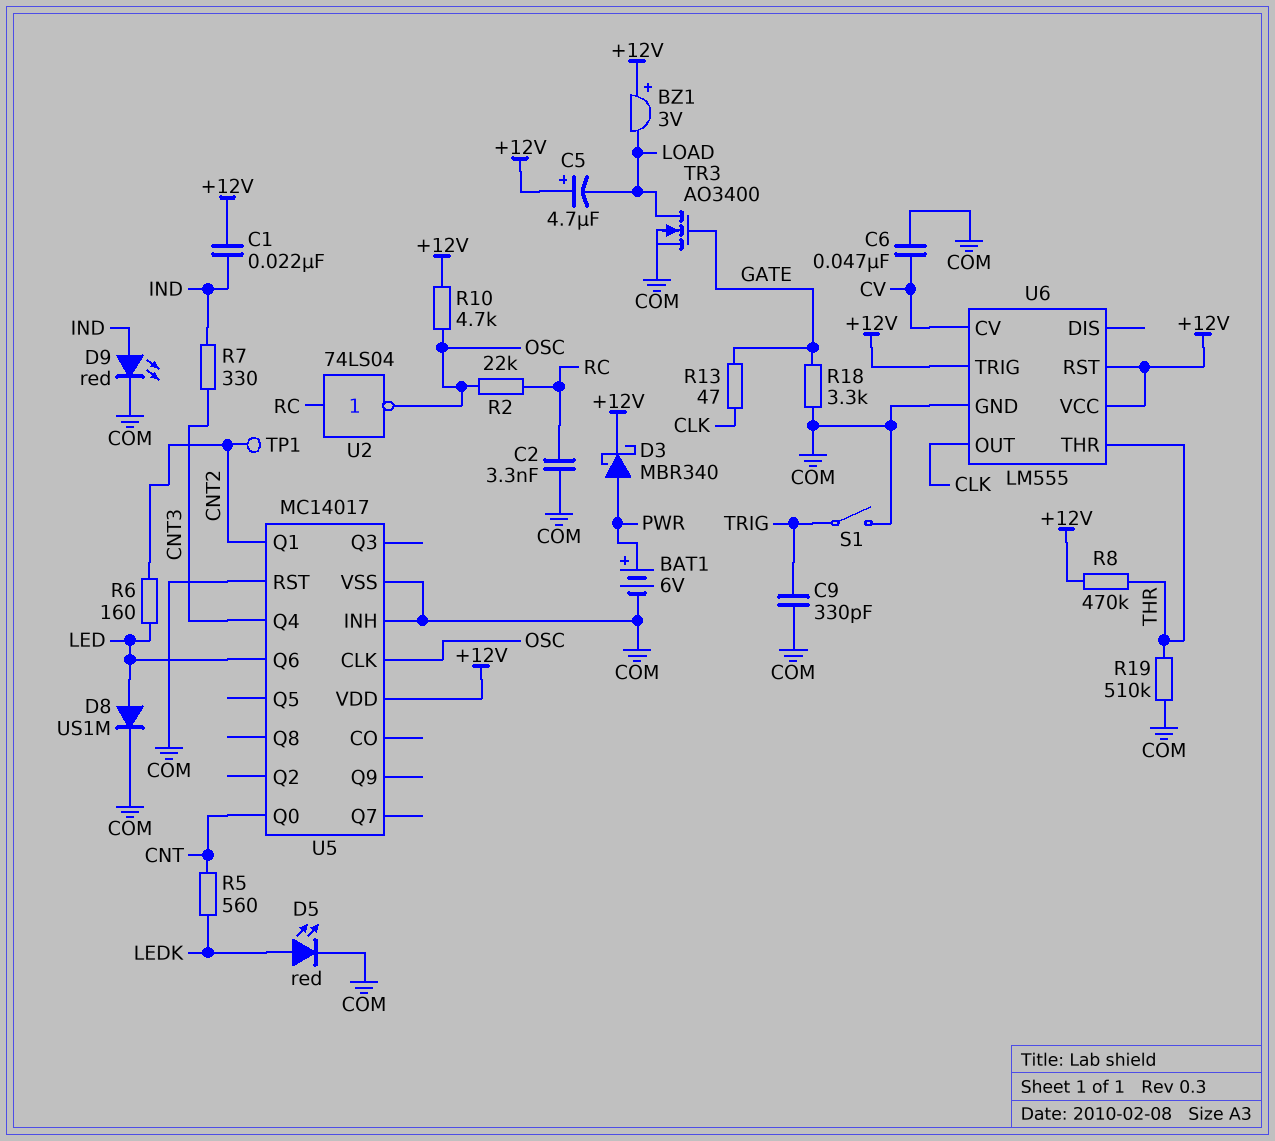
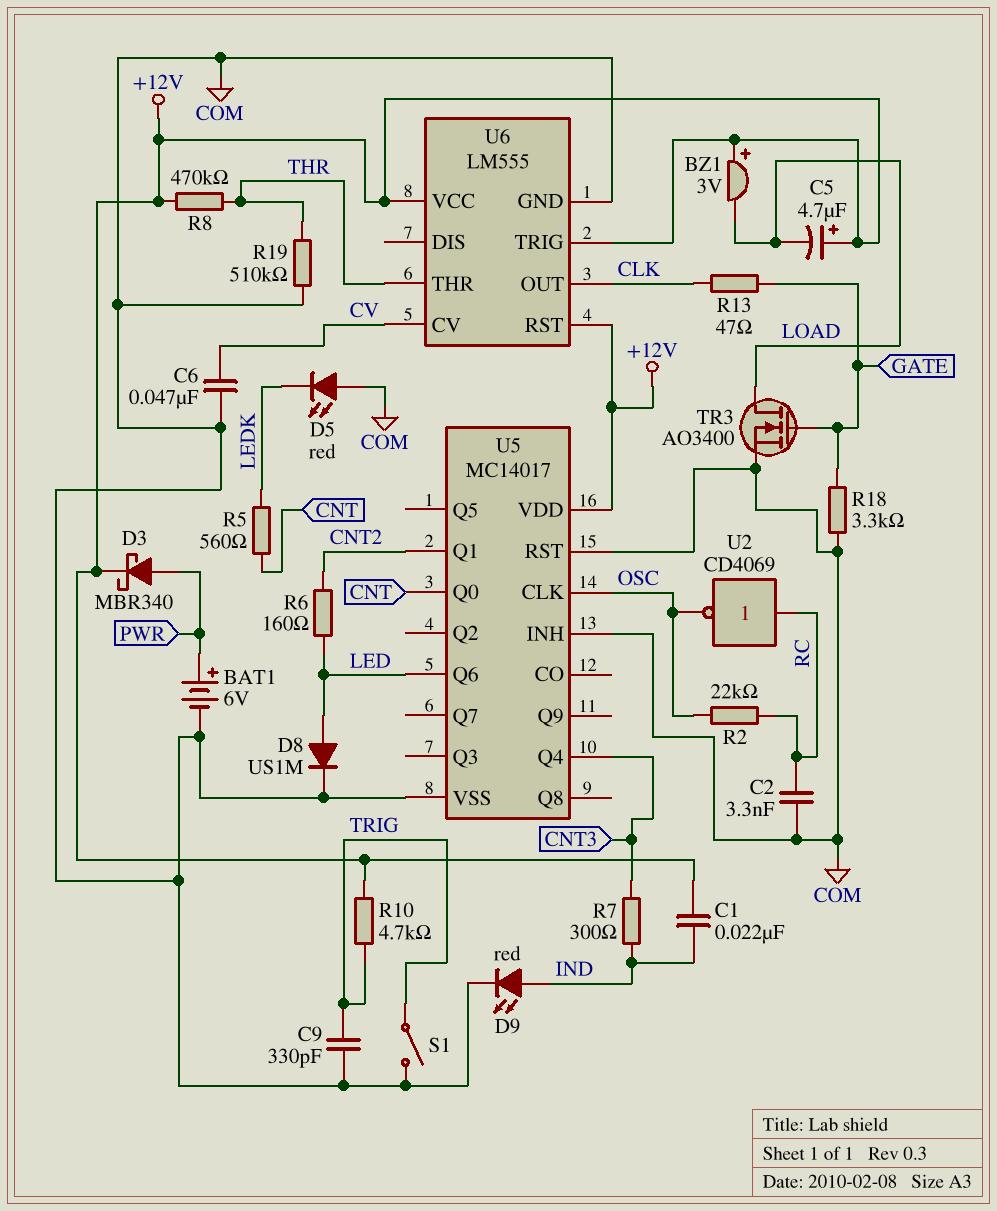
D5: LED red (A LEDK, K COM) -> LED red (A COM, K LEDK)
R7: 330 (CNT3, IND) -> 300 (CNT3, IND)
R10: 4.7k (+12V, OSC) -> 4.7k (+12V, TRIG)
TP1: test point (CNT2) -> none
U2: NOT 74LS04 (in RC, out OSC) -> NOT CD4069 (in RC, out OSC)

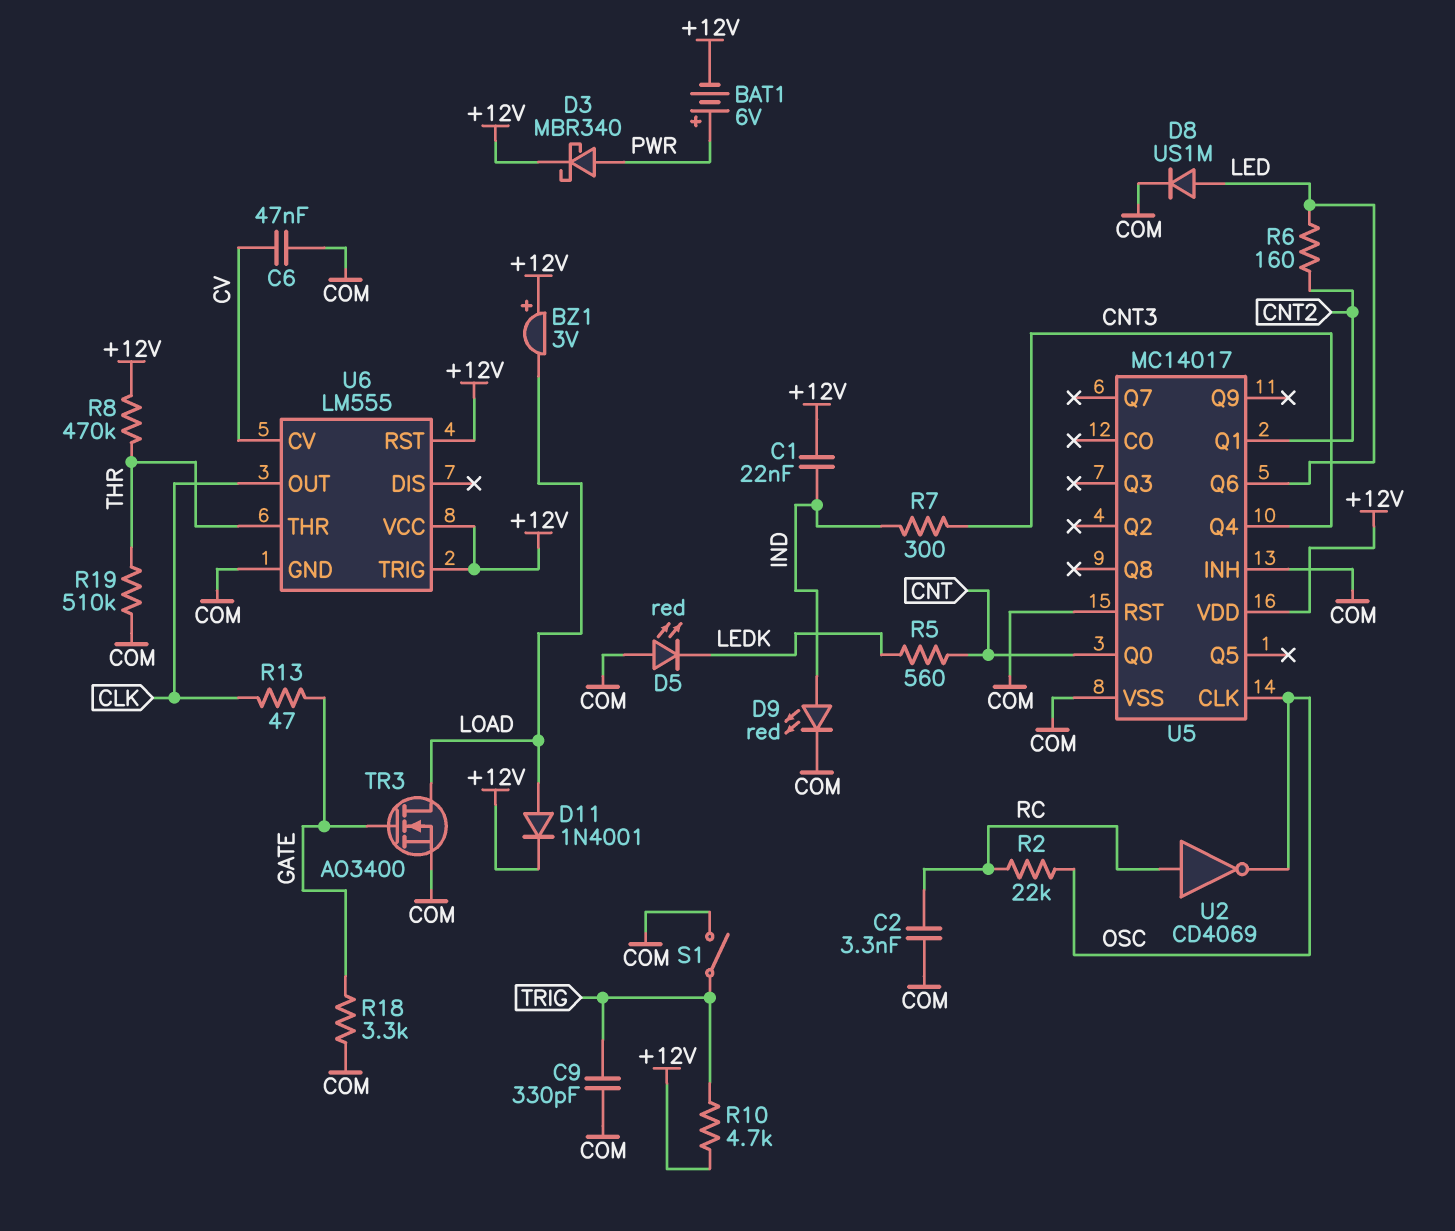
BAT1: 6V (plus PWR, minus COM) -> 6V (plus PWR, minus +12V)
C5: 4.7uF (plus +12V, minus LOAD) -> none
D11: none -> diode 1N4001 (A LOAD, K +12V)

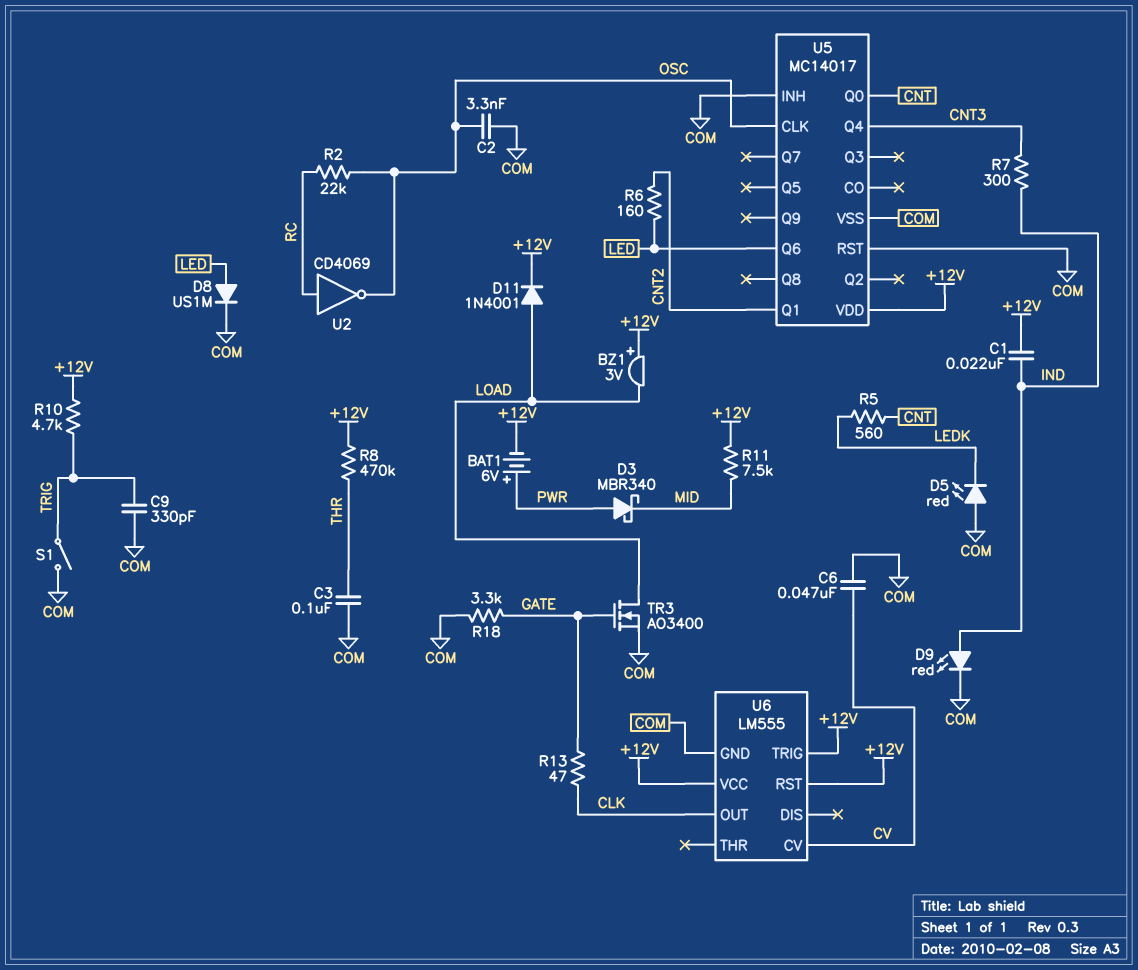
C2: 3.3nF (COM, RC) -> 3.3nF (COM, OSC)
C3: none -> 100nF (COM, THR)
D3: schottky MBR340 (A PWR, K +12V) -> schottky MBR340 (A PWR, K MID)
R11: none -> 7.5k (+12V, MID)
R19: 510k (COM, THR) -> none
U6 pin THR: THR -> none

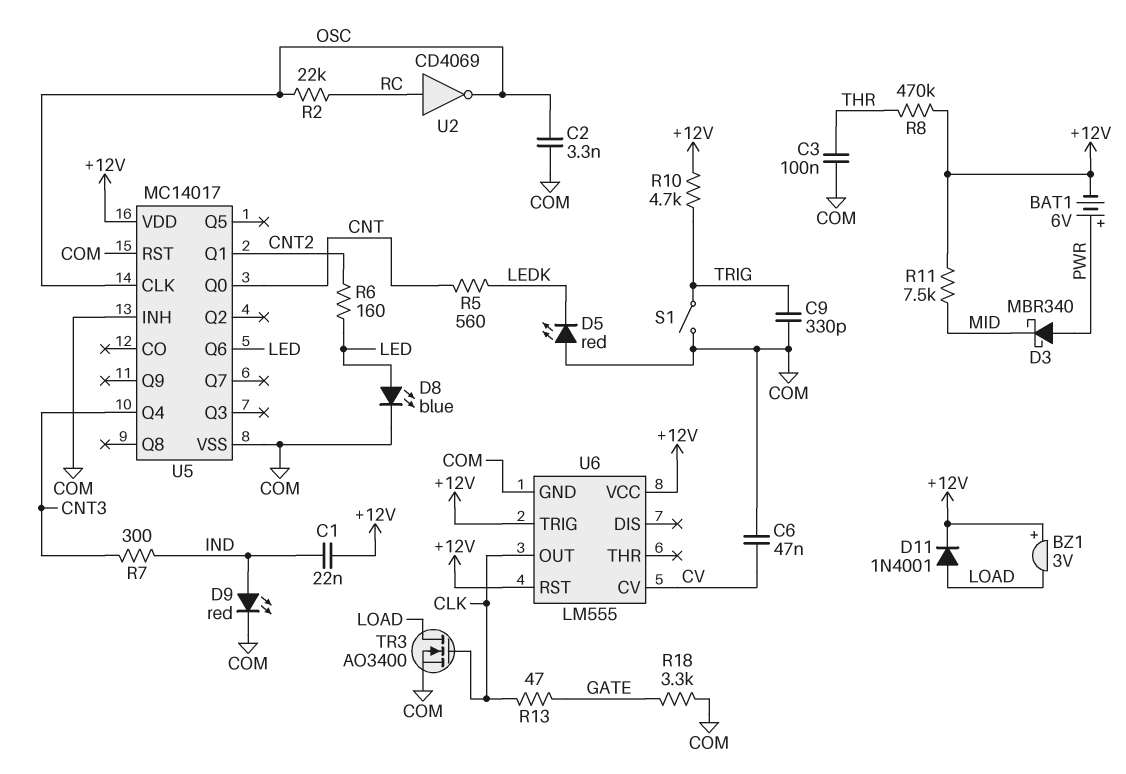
D8: diode US1M (A LED, K COM) -> LED blue (A LED, K COM)
TR3: NMOS AO3400 (G GATE, D LOAD, S COM) -> NMOS AO3400 (G CLK, D LOAD, S COM)

